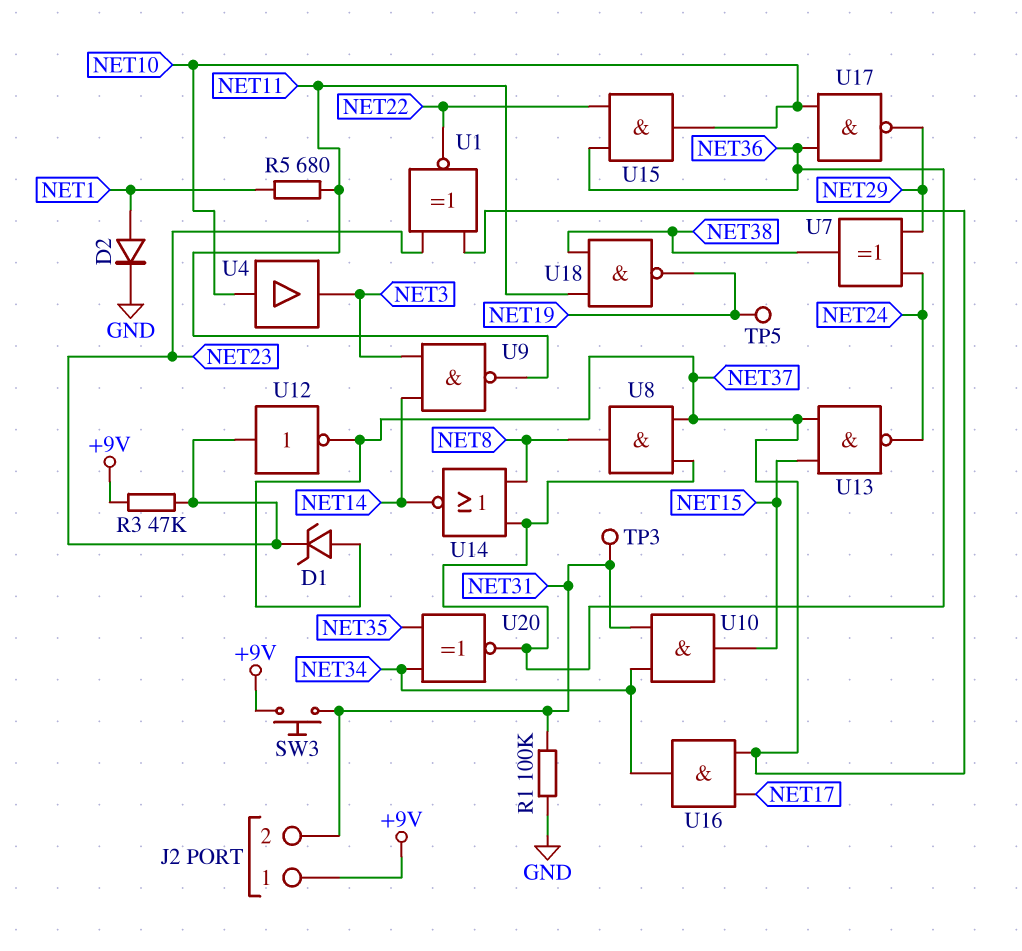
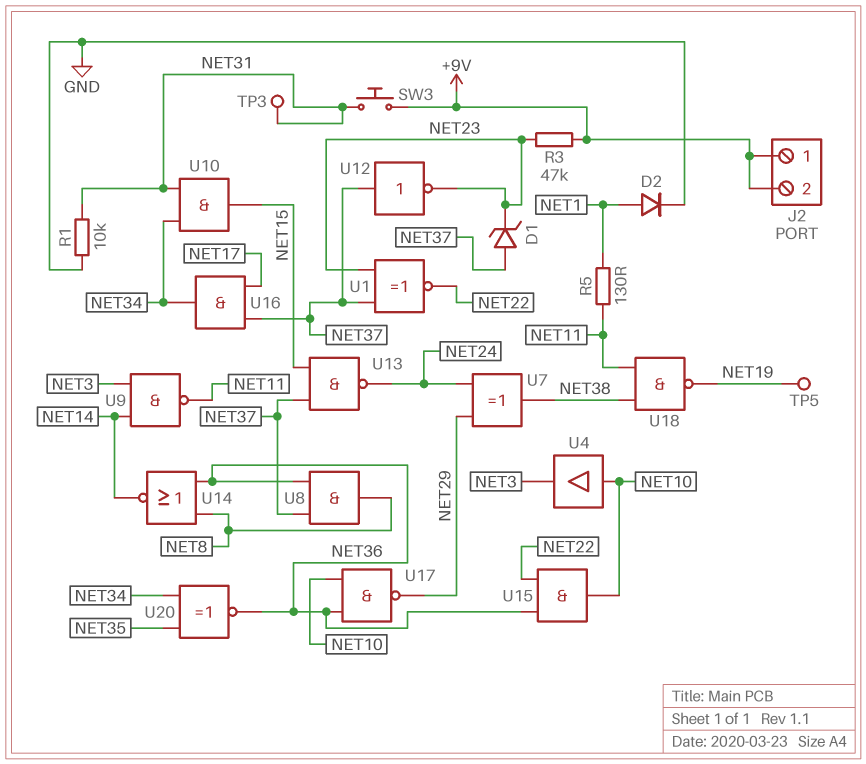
J2 pin 2: NET31 -> +9V
R1: 100k (GND, NET31) -> 10k (GND, NET31)
R5: 680 (NET1, NET11) -> 130 (NET1, NET11)
U12: NOT (in NET23, out NET37) -> NOT (in NET37, out NET23)

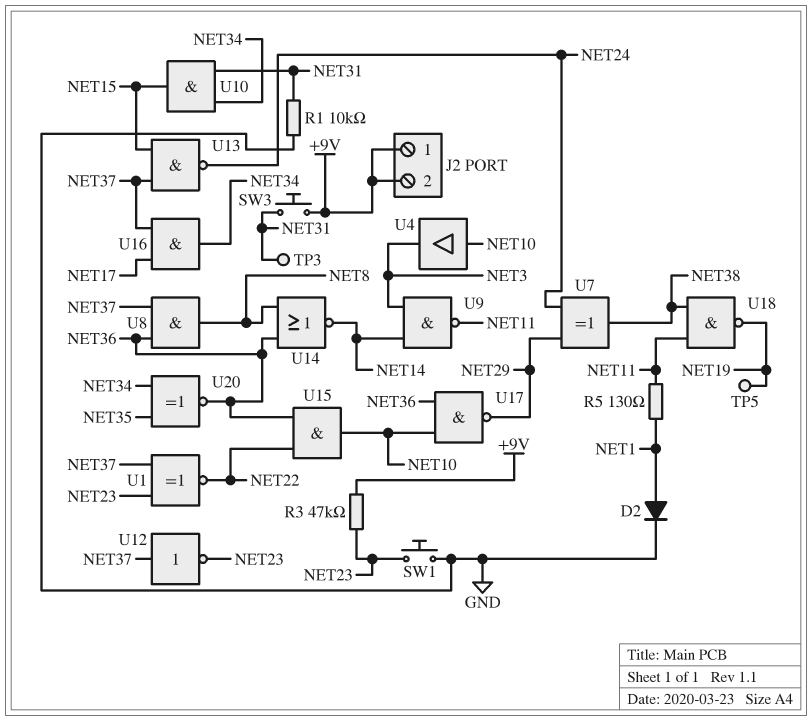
D1: zener (A NET37, K NET23) -> none
SW1: none -> button (GND, NET23)

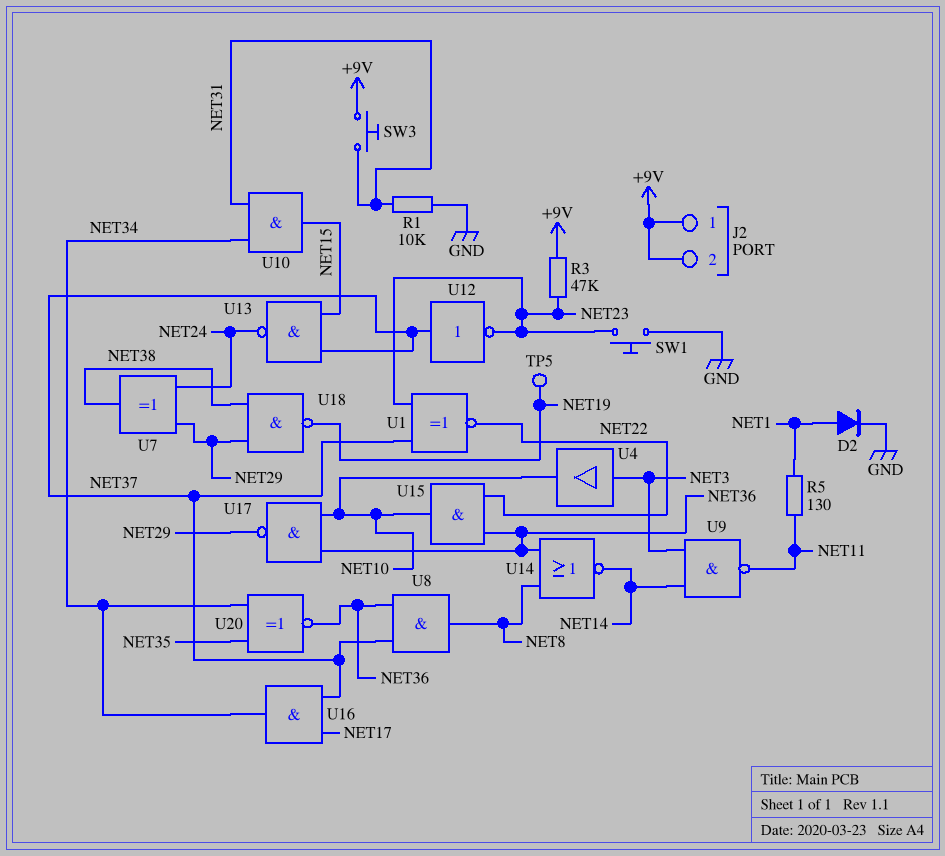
TP3: test point (NET31) -> none
U4: buffer (in NET10, out NET3) -> buffer (in NET3, out NET10)
U18: NAND (in NET11, in NET38, out NET19) -> NAND (in NET29, in NET38, out NET19)

